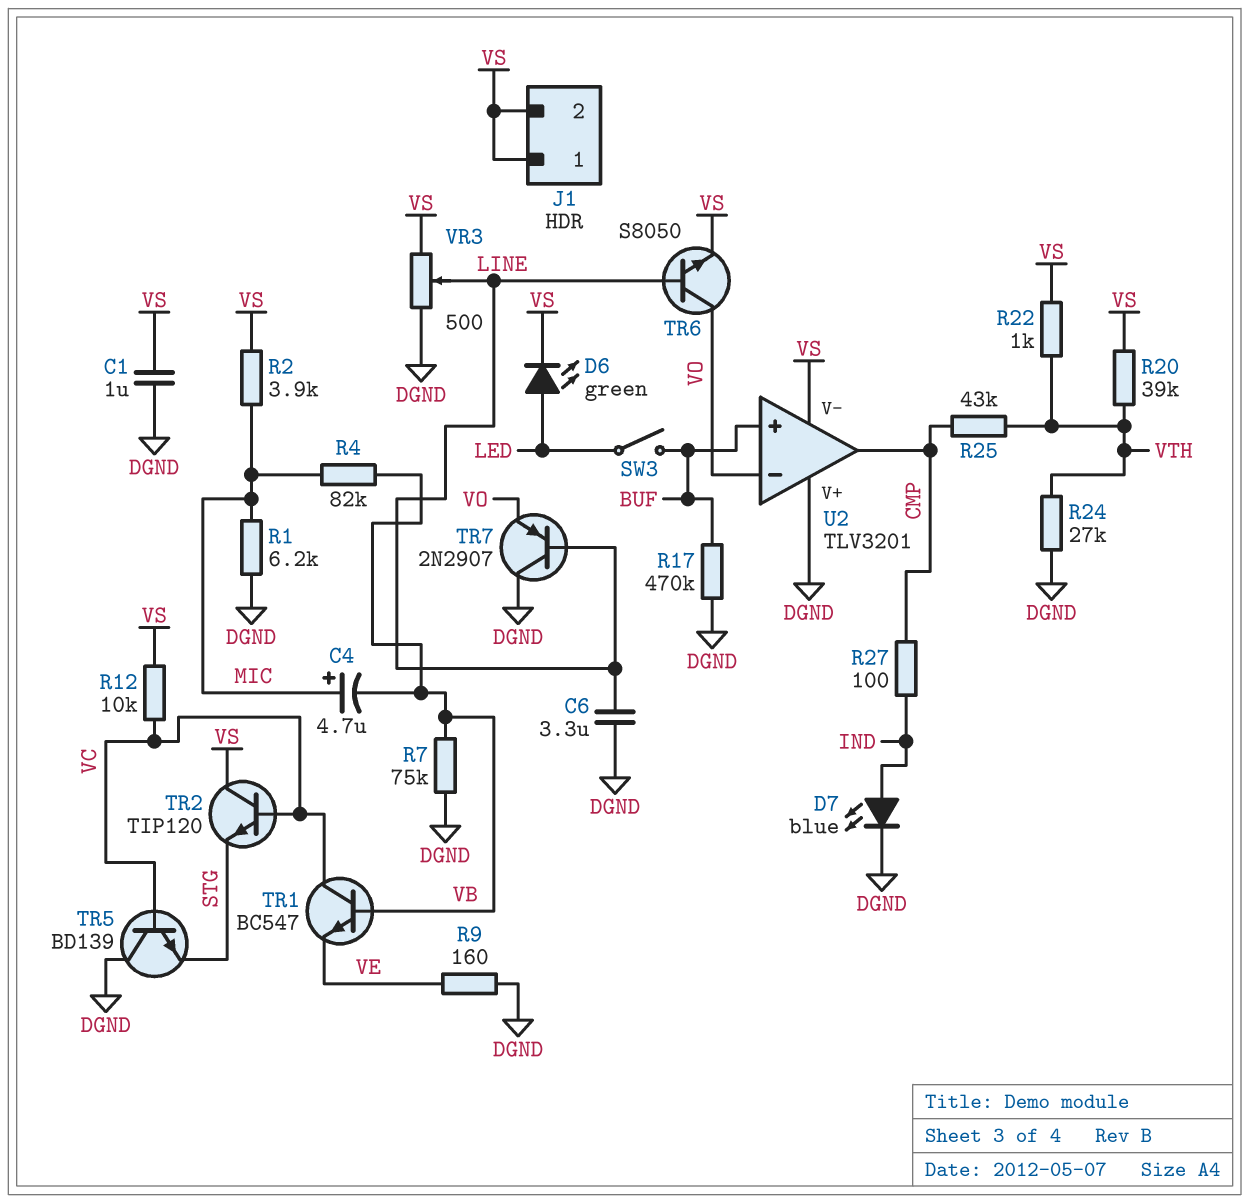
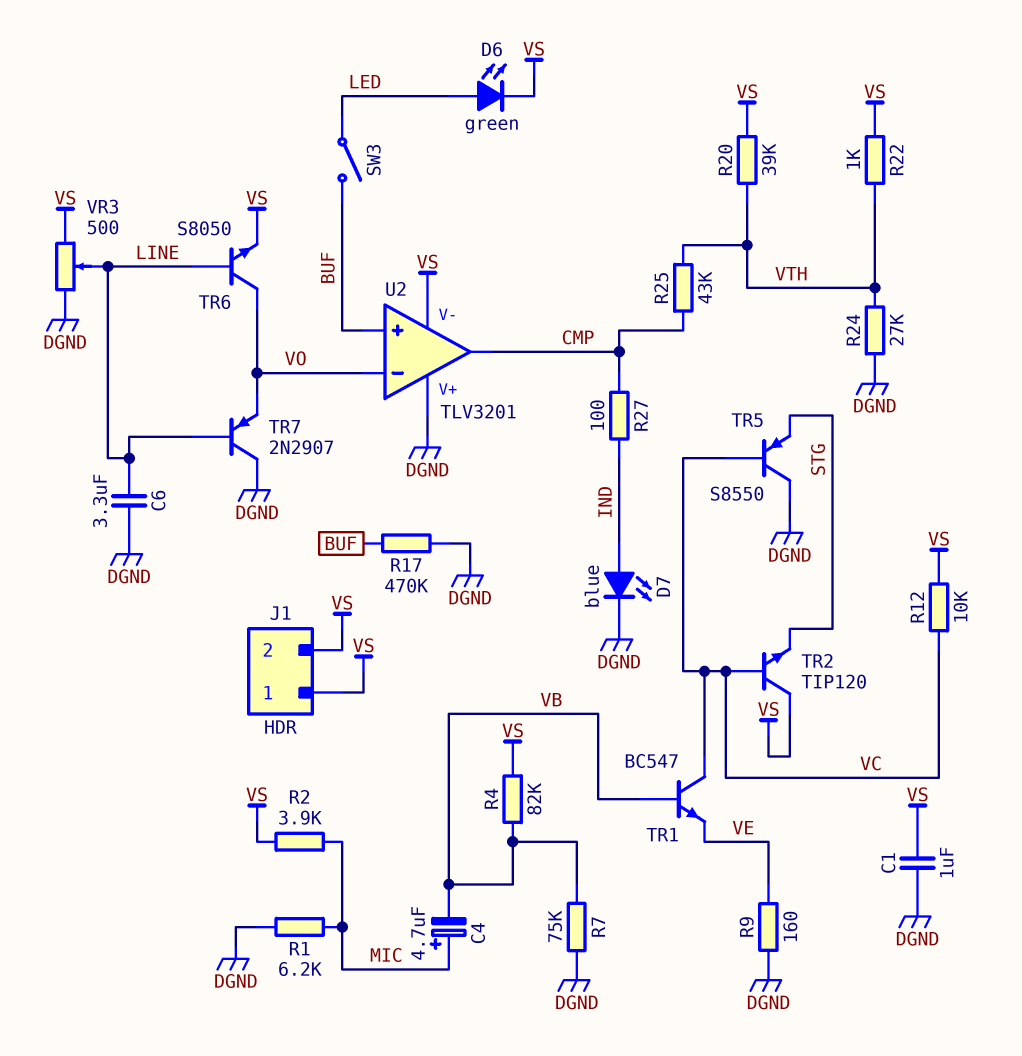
R4: 82k (MIC, VB) -> 82k (VB, VS)
TR5: NPN BD139 (B VC, C DGND, E STG) -> PNP S8550 (B VC, C DGND, E STG)

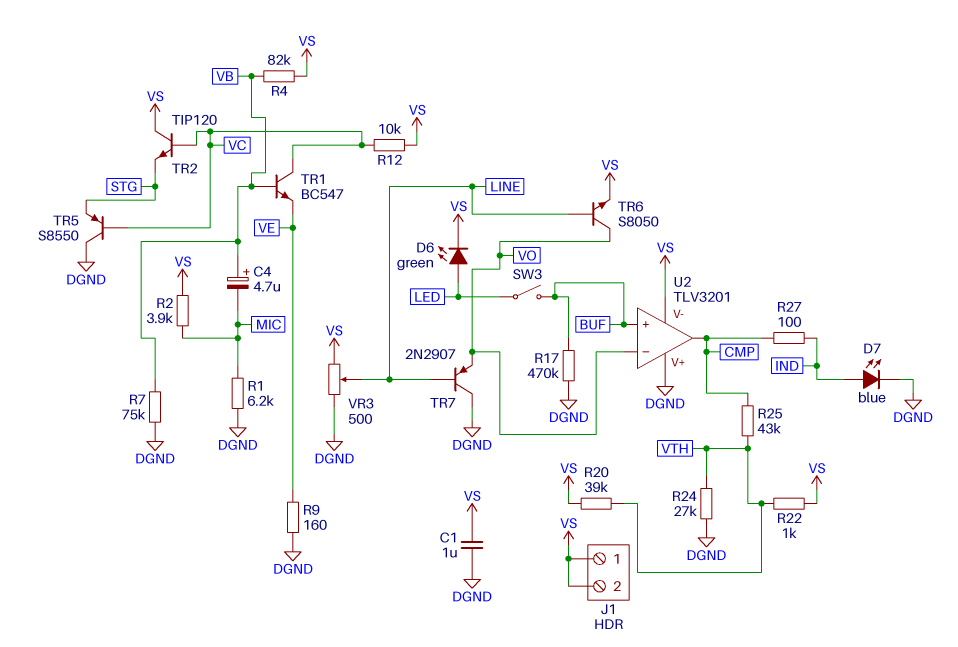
C4: 4.7uF (plus MIC, minus VB) -> 4.7uF (plus VB, minus MIC)
C6: 3.3uF (DGND, LINE) -> none

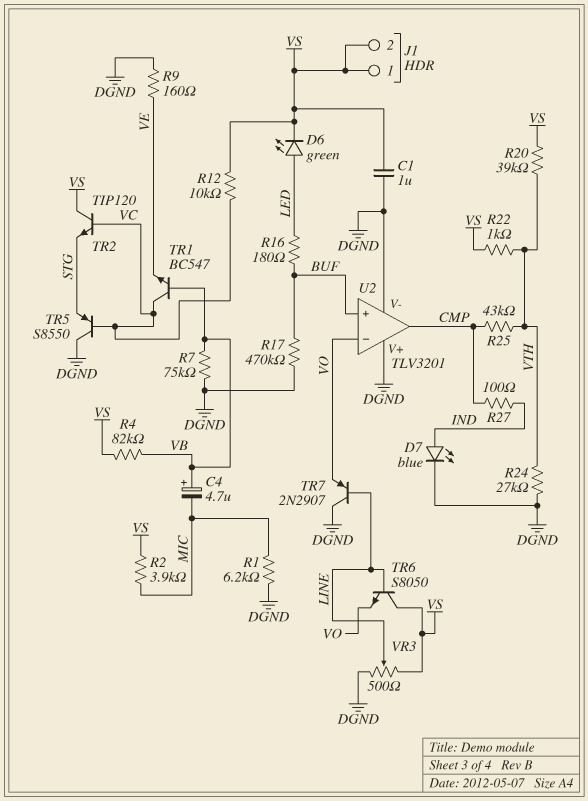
R16: none -> 180 (BUF, LED)
SW3: switch (BUF, LED) -> none
TR6: NPN S8050 (B LINE, C VO, E VS) -> NPN S8050 (B LINE, C VS, E VO)
U2 pin V-: VS -> DGND

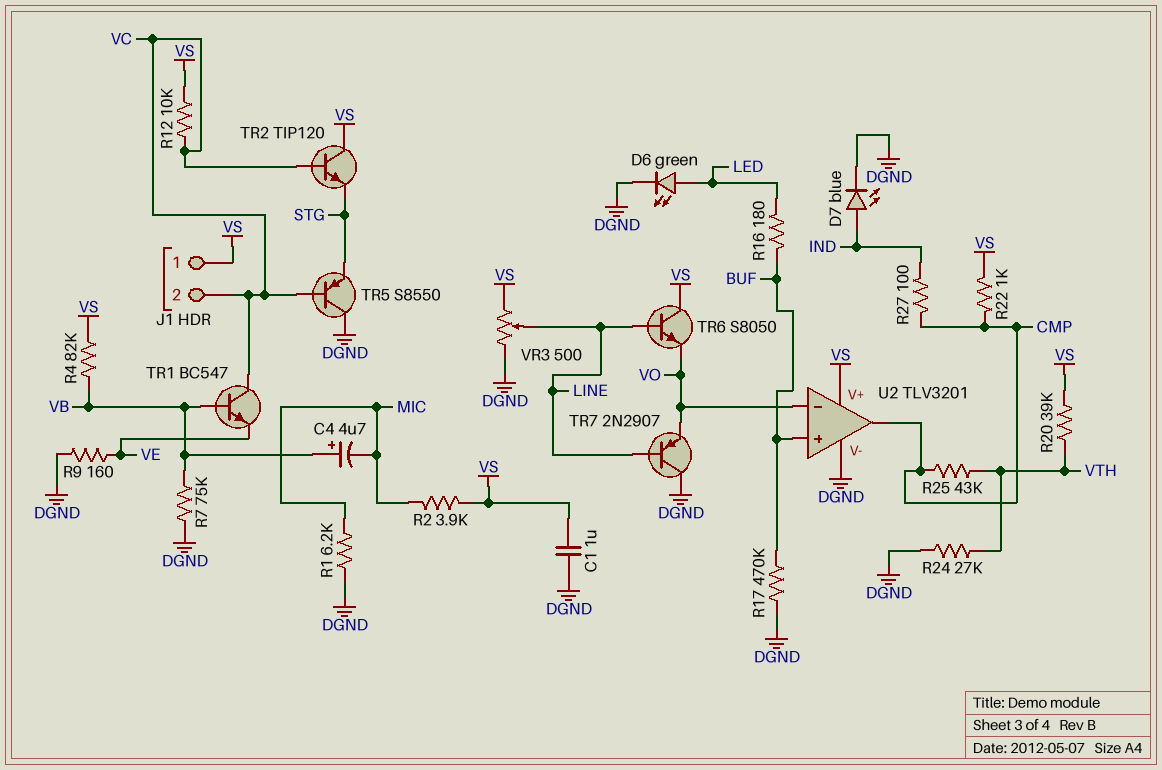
D6: LED green (A LED, K VS) -> LED green (A LED, K DGND)
J1 pin 2: VS -> VC
R22: 1k (VS, VTH) -> 1k (CMP, VS)
U2 pin V+: DGND -> VS

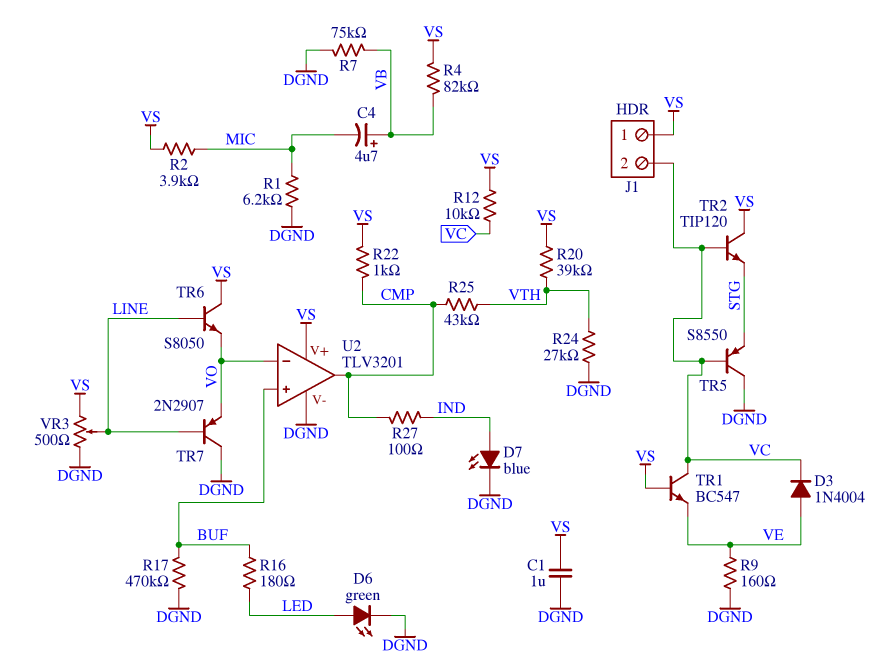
D3: none -> diode 1N4004 (A VE, K VC)
TR1: NPN BC547 (B VB, C VC, E VE) -> NPN BC547 (B VS, C VC, E VE)

